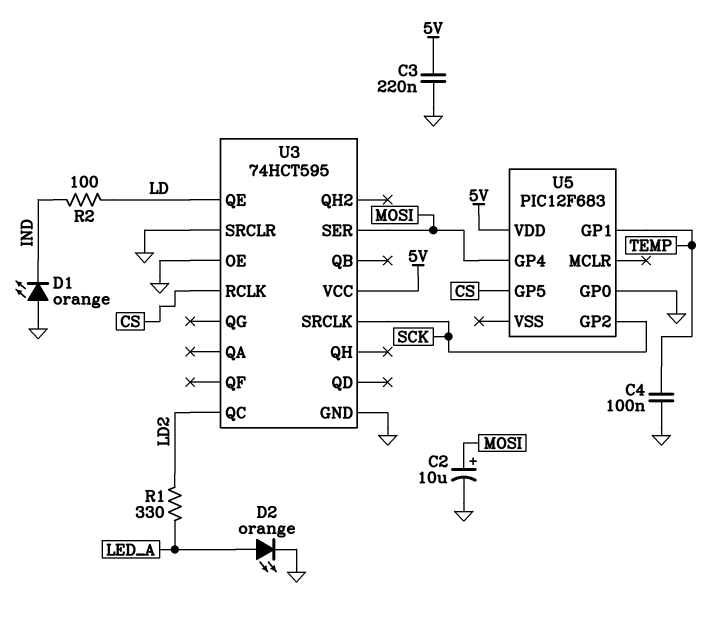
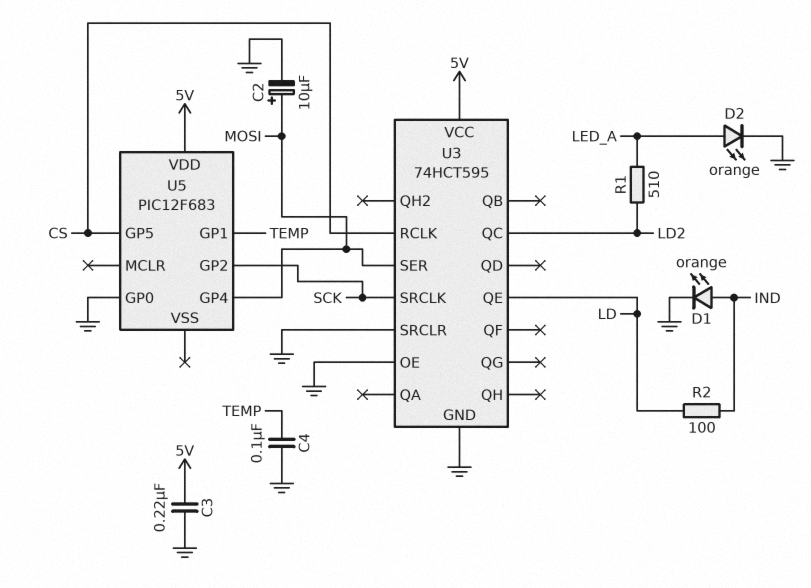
D1: LED orange (A GND, K IND) -> LED orange (A IND, K GND)
R1: 330 (LD2, LED_A) -> 510 (LD2, LED_A)

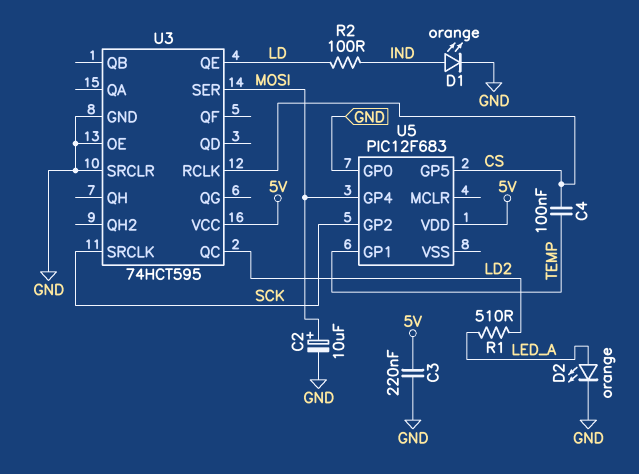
C4: 100nF (GND, TEMP) -> 100nF (CS, TEMP)

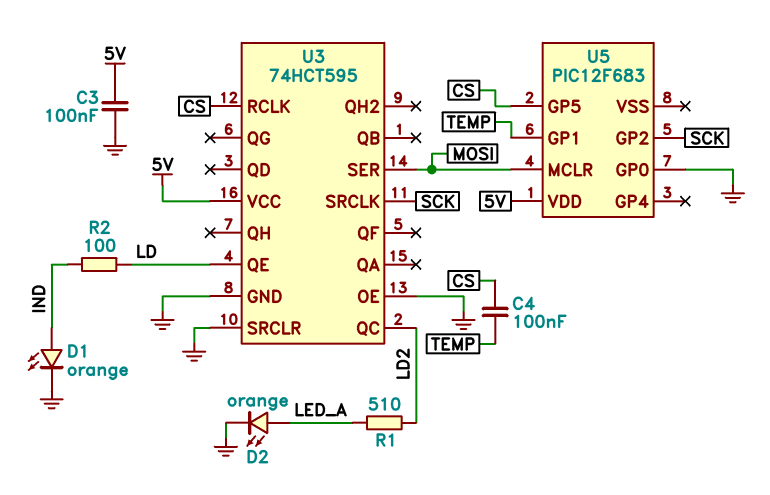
C2: 10uF (plus MOSI, minus GND) -> none
C3: 220nF (5V, GND) -> 100nF (5V, GND)
U5 pin GP4: MOSI -> none
U5 pin MCLR: none -> MOSI

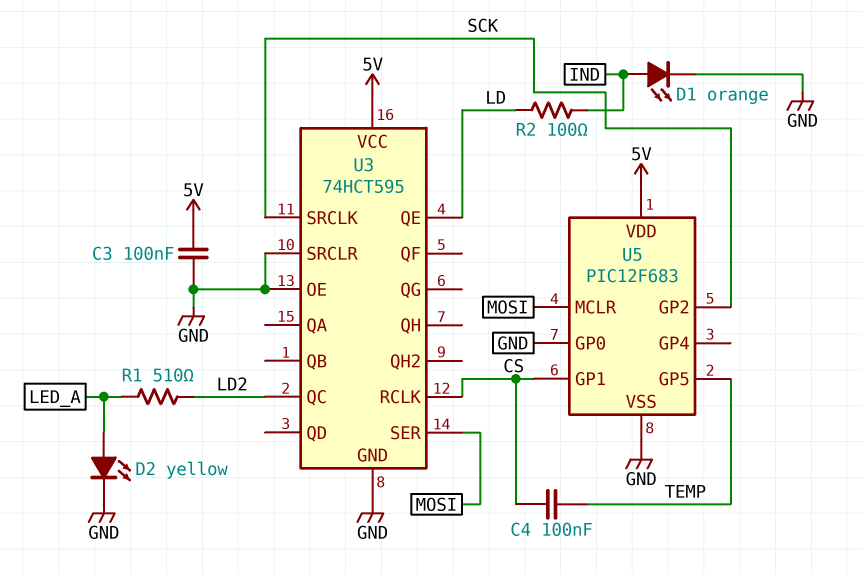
D2: LED orange (A LED_A, K GND) -> LED yellow (A LED_A, K GND)
U5 pin GP1: TEMP -> CS
U5 pin GP5: CS -> TEMP
U5 pin VSS: none -> GND

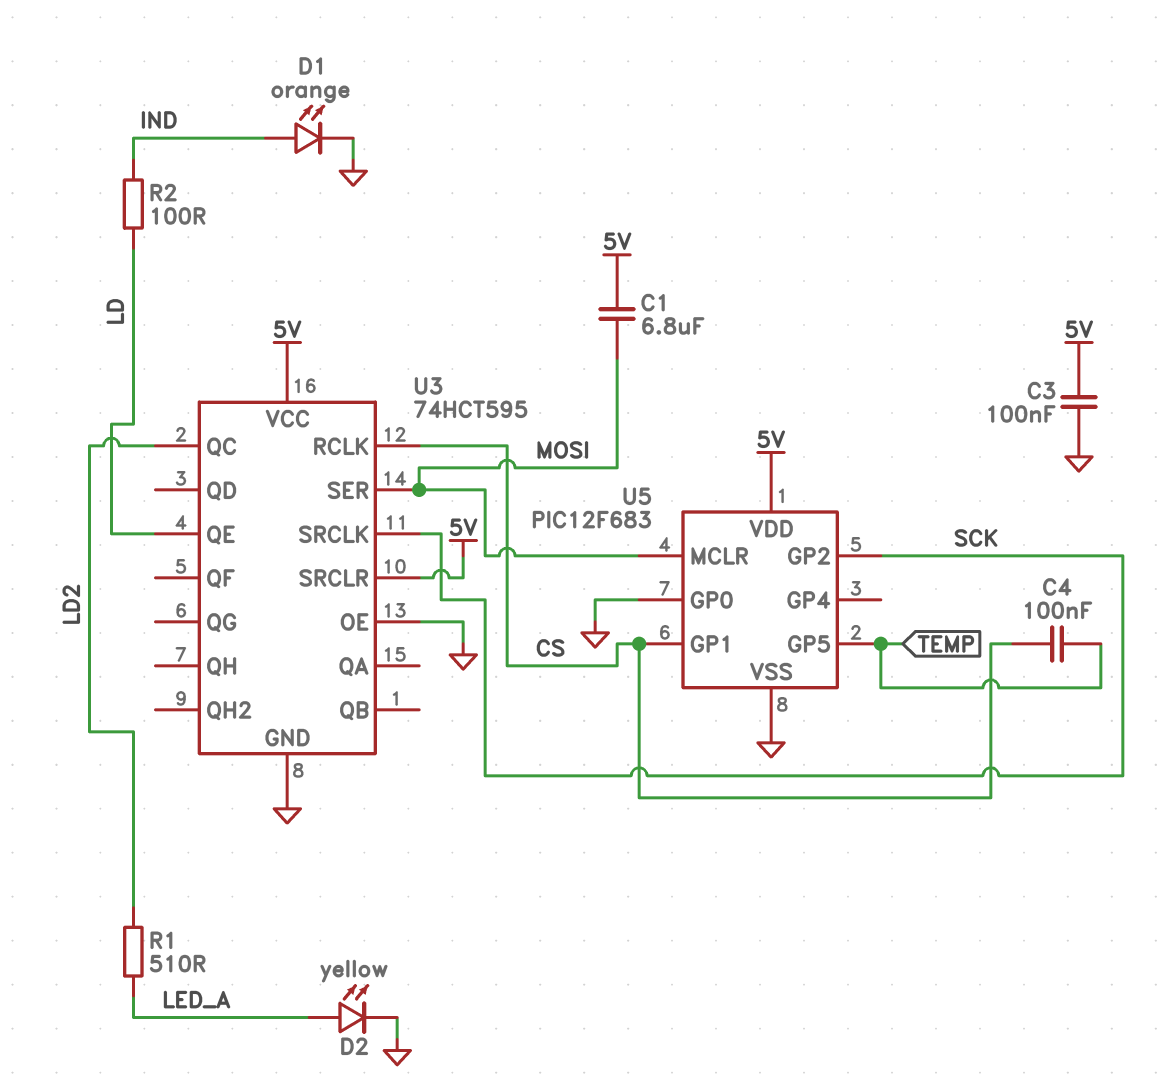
C1: none -> 6.8uF (5V, MOSI)
U3 pin SRCLR: GND -> 5V

